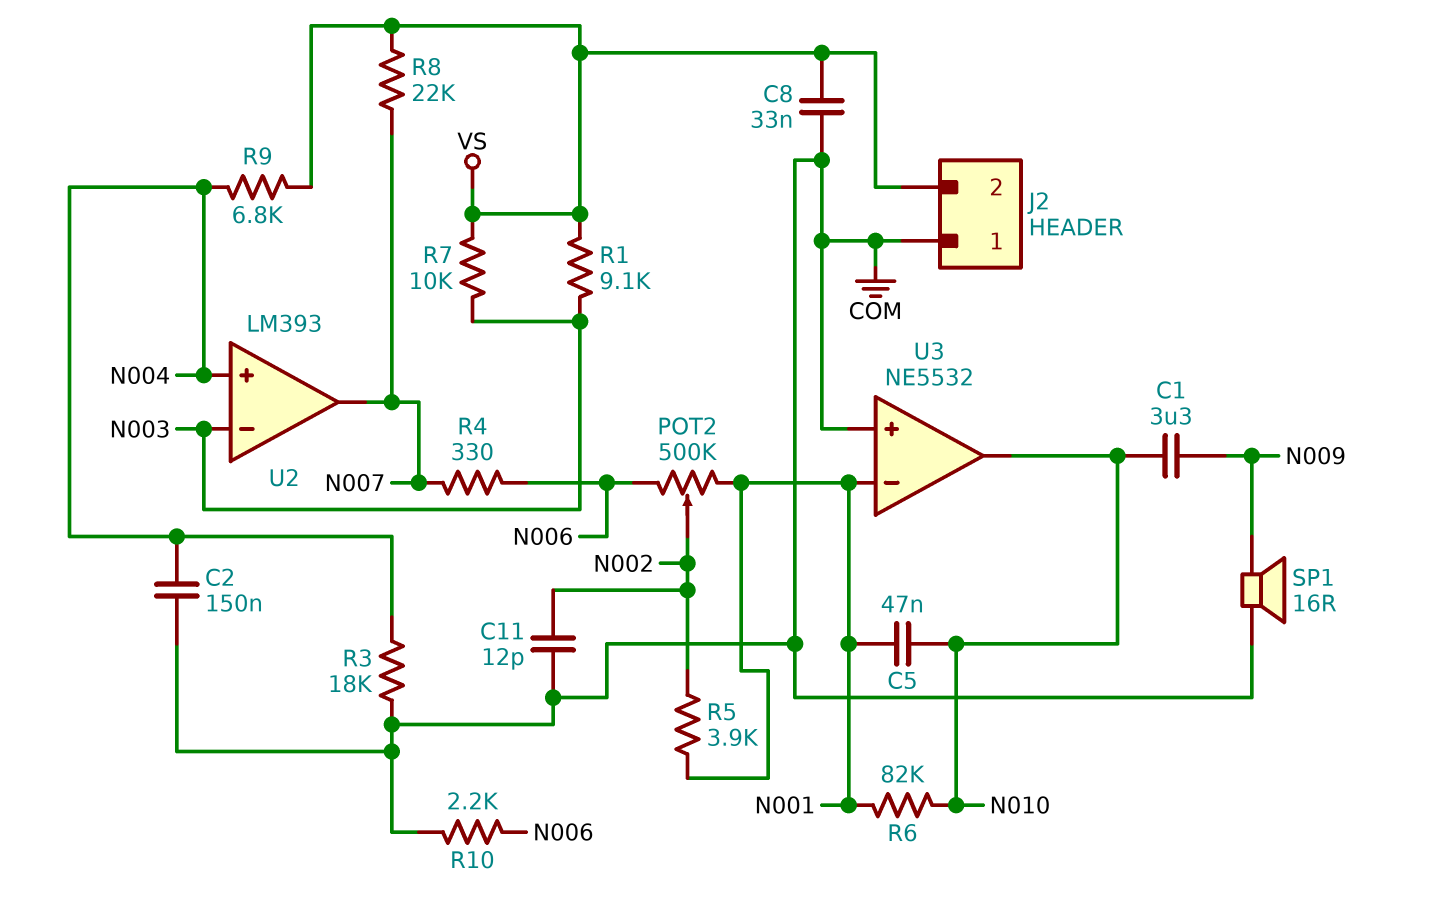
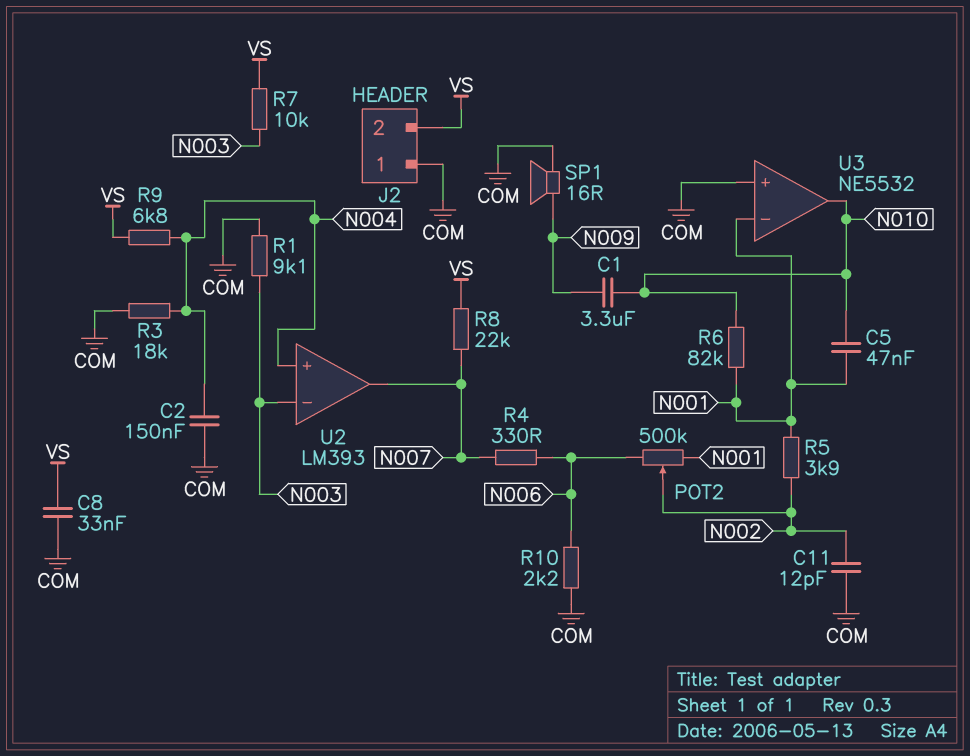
R1: 9.1k (N003, VS) -> 9.1k (COM, N003)

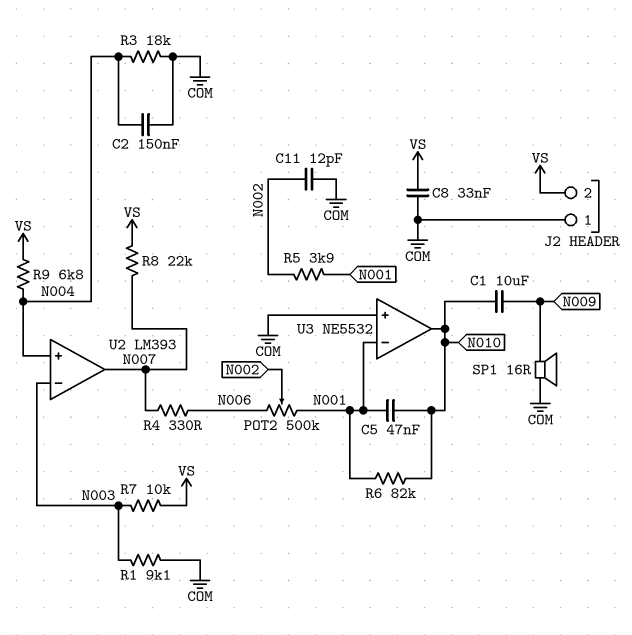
C1: 3.3uF (N009, N010) -> 10uF (N009, N010)
R10: 2.2k (COM, N006) -> none

